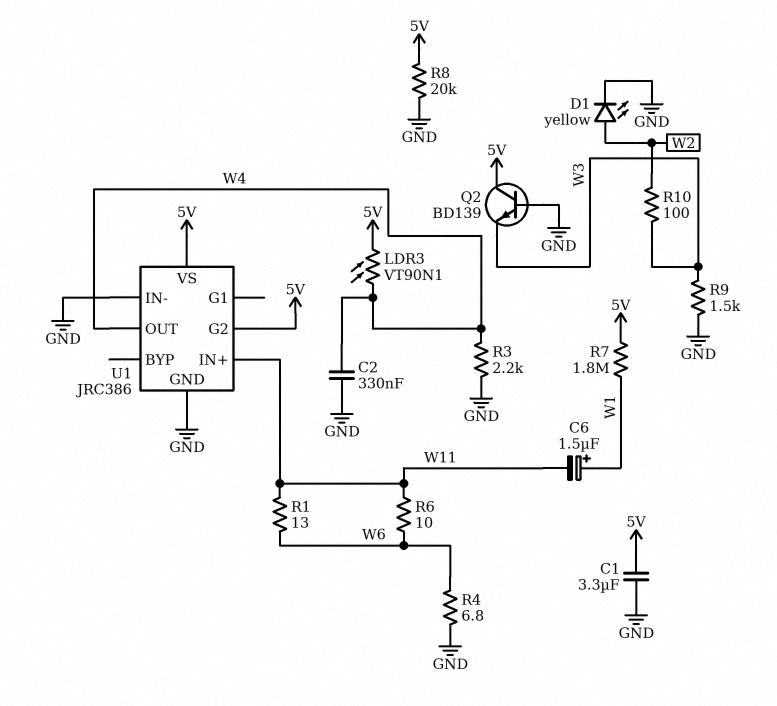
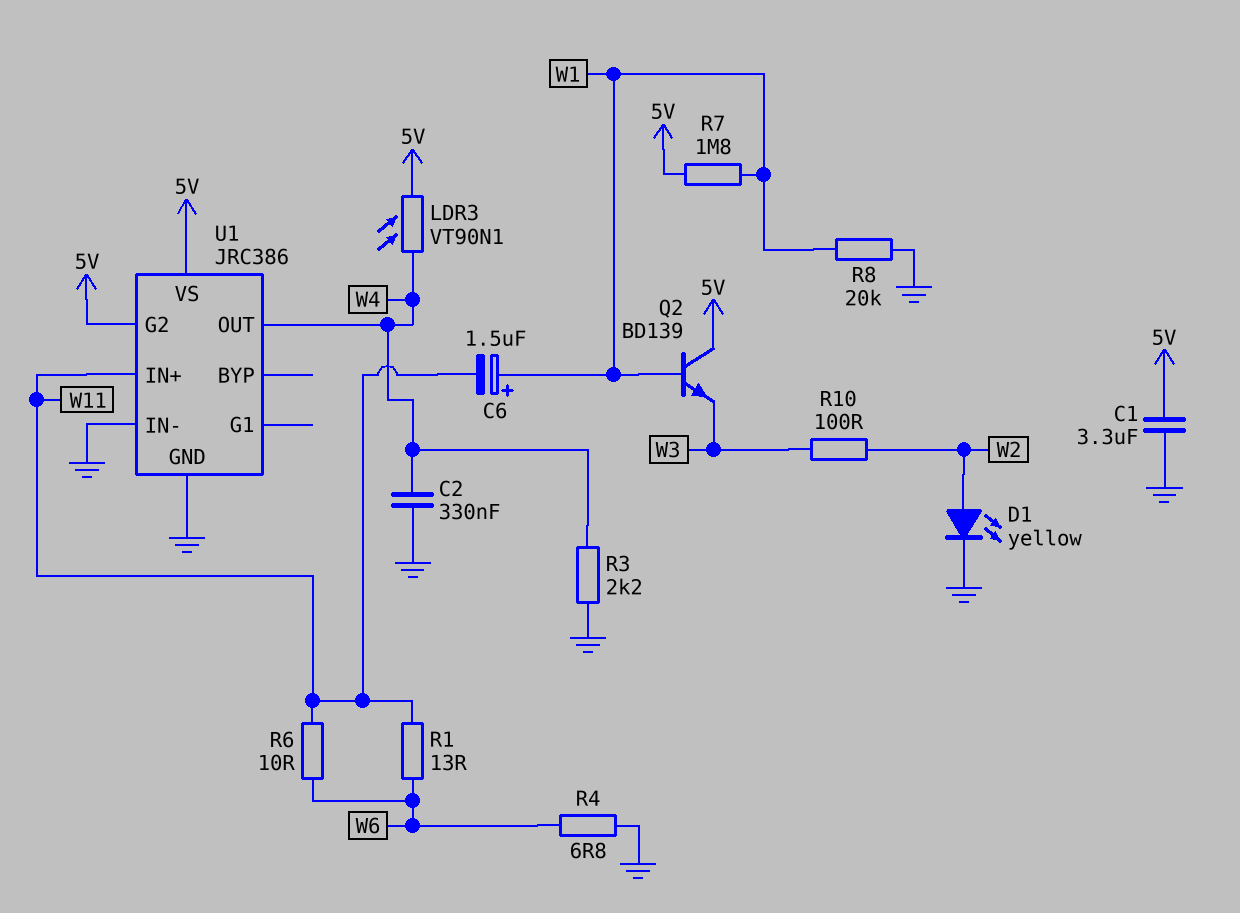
Q2: NPN BD139 (B GND, C 5V, E W3) -> NPN BD139 (B W1, C 5V, E W3)
R8: 20k (5V, GND) -> 20k (GND, W1)
R9: 1.5k (GND, W3) -> none

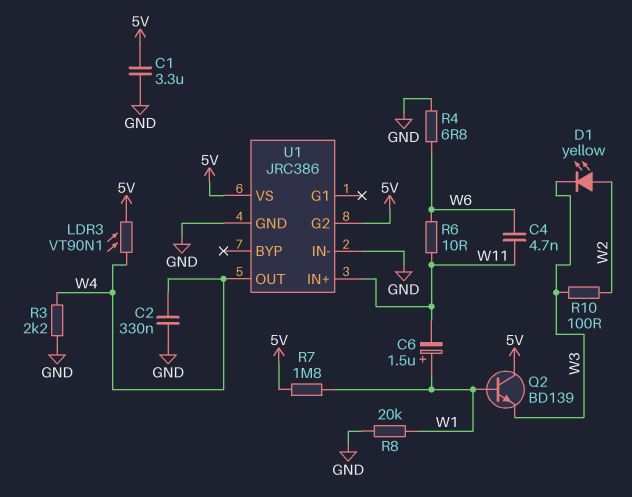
C4: none -> 4.7nF (W6, W11)
D1: LED yellow (A W2, K GND) -> LED yellow (A W2, K W3)
R1: 13 (W6, W11) -> none

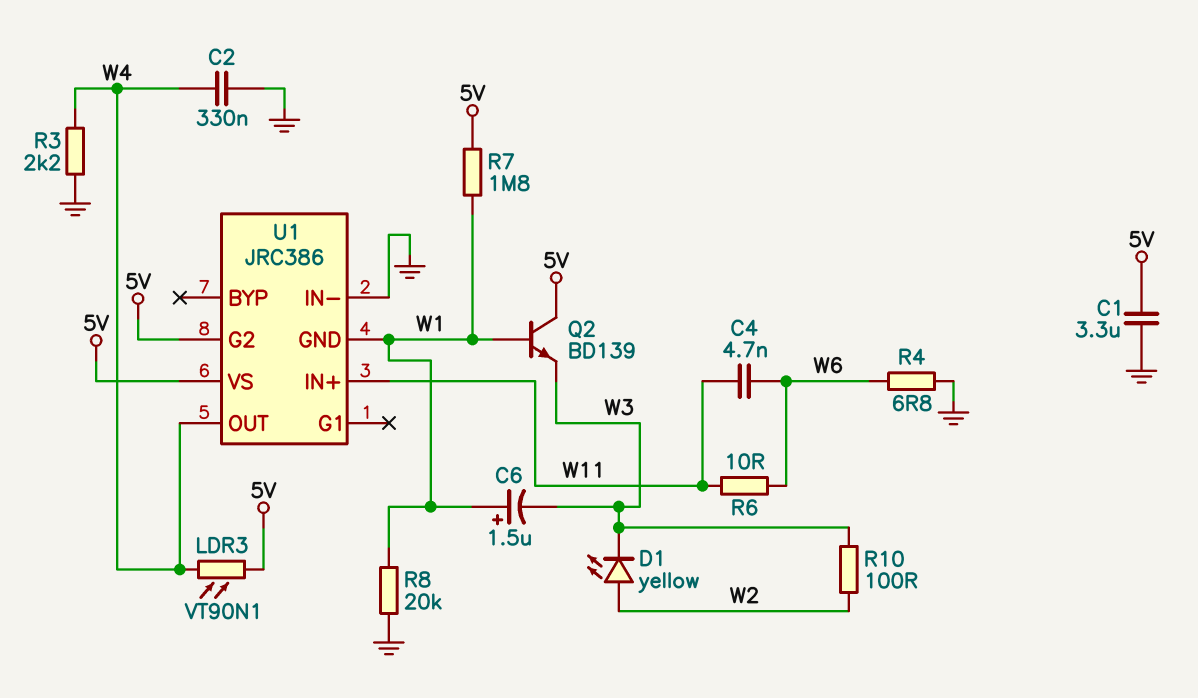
C6: 1.5uF (plus W1, minus W11) -> 1.5uF (plus W1, minus W3)
U1 pin GND: GND -> W1

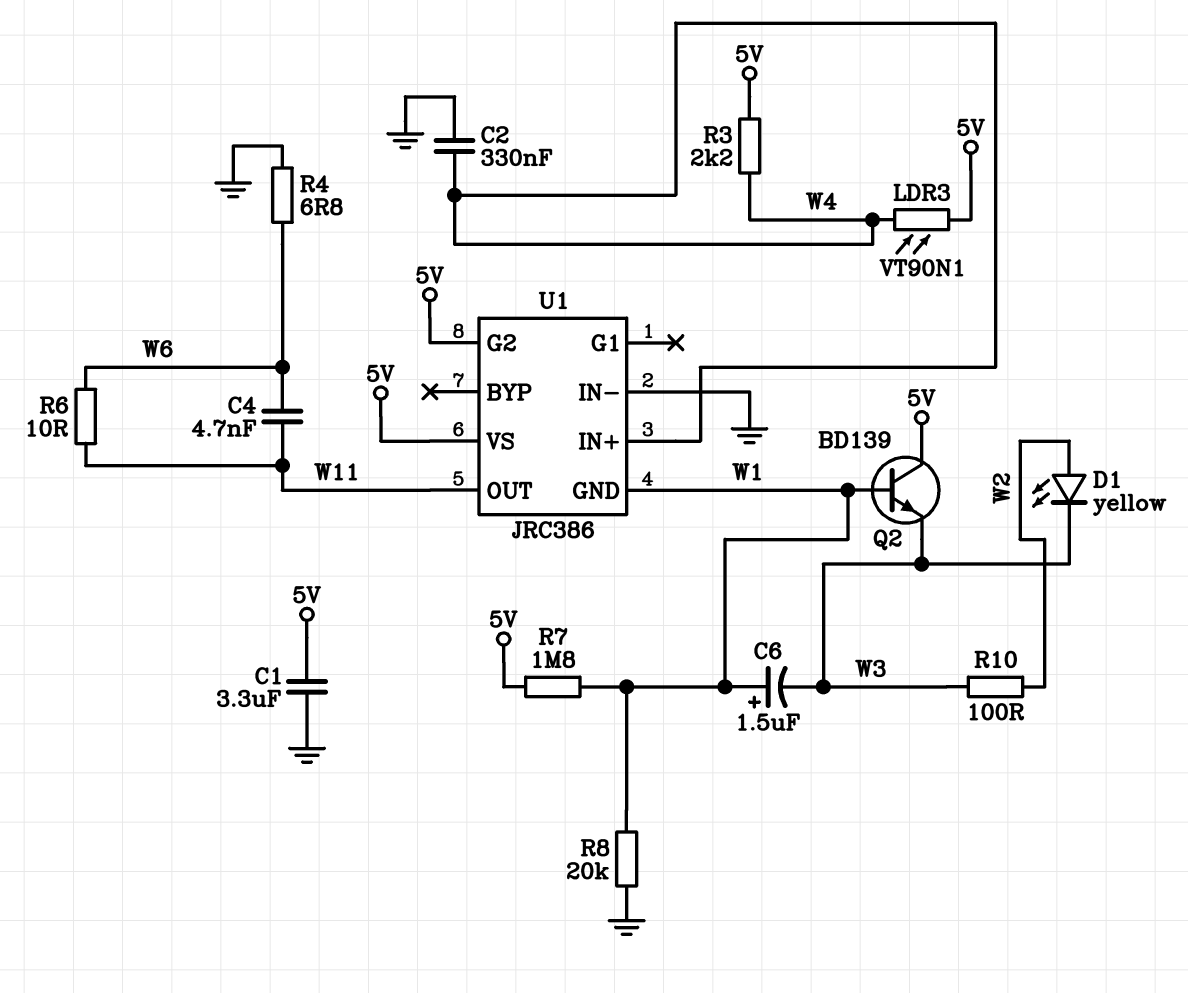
R3: 2.2k (GND, W4) -> 2.2k (5V, W4)
U1 pin IN+: W11 -> W4
U1 pin OUT: W4 -> W11

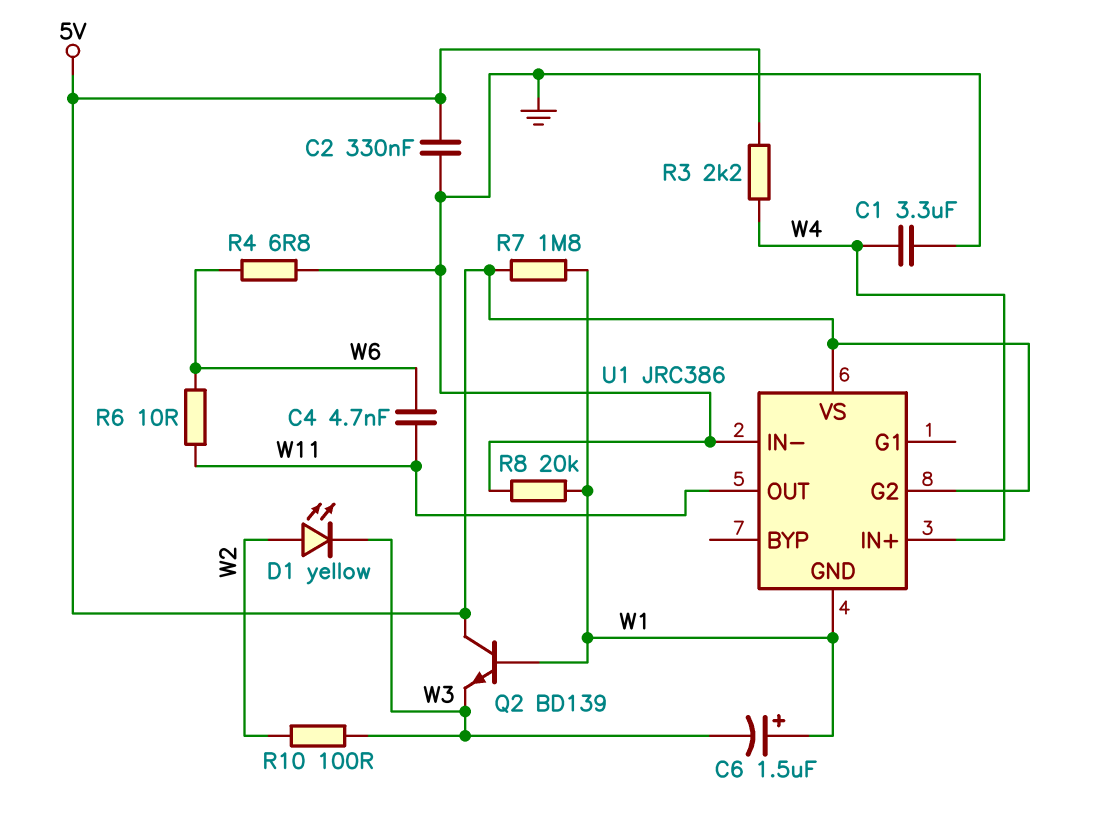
C1: 3.3uF (5V, GND) -> 3.3uF (GND, W4)
C2: 330nF (GND, W4) -> 330nF (5V, GND)
LDR3: VT90N1 (5V, W4) -> none

